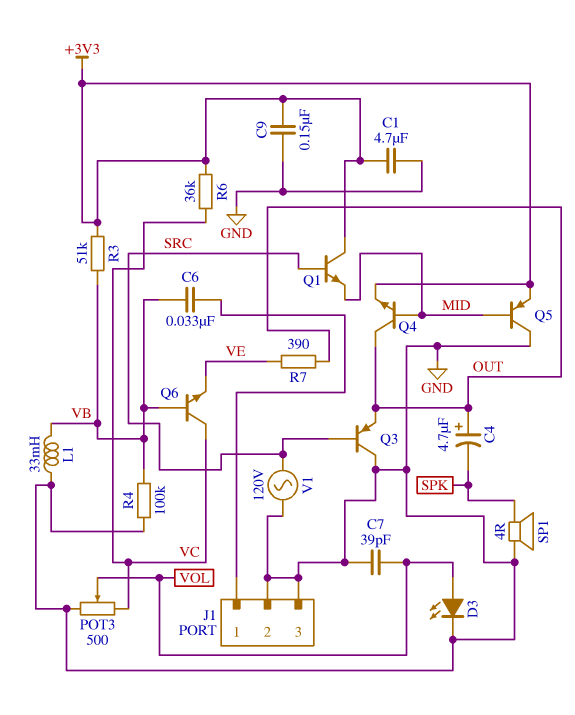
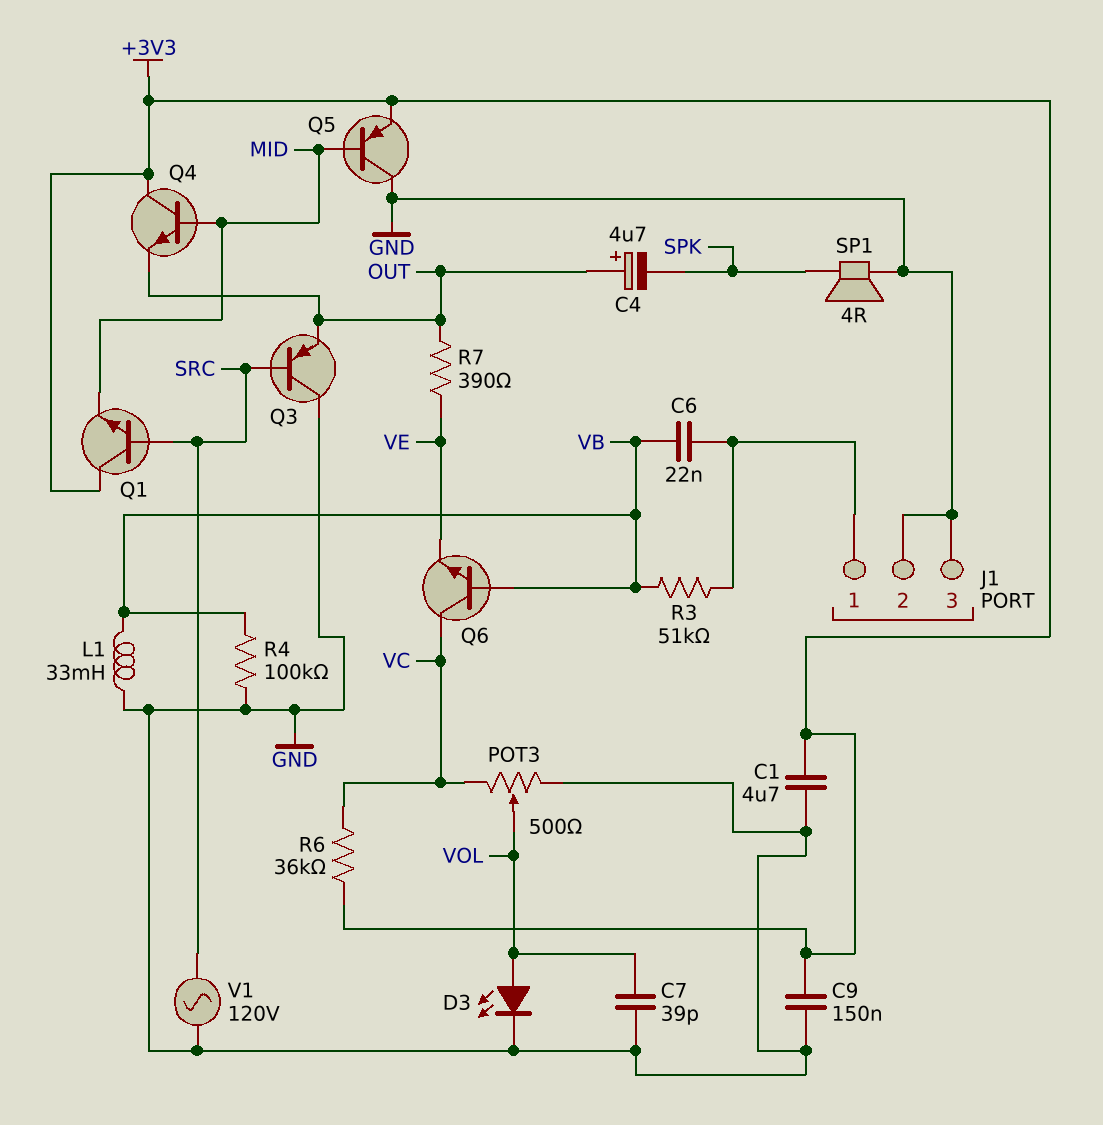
C6: 33nF (J1/1, VB) -> 22nF (J1/1, VB)
Q4: NPN (B MID, C OUT, E +3V3) -> NPN (B MID, C +3V3, E OUT)
R3: 51k (+3V3, VB) -> 51k (J1/1, VB)

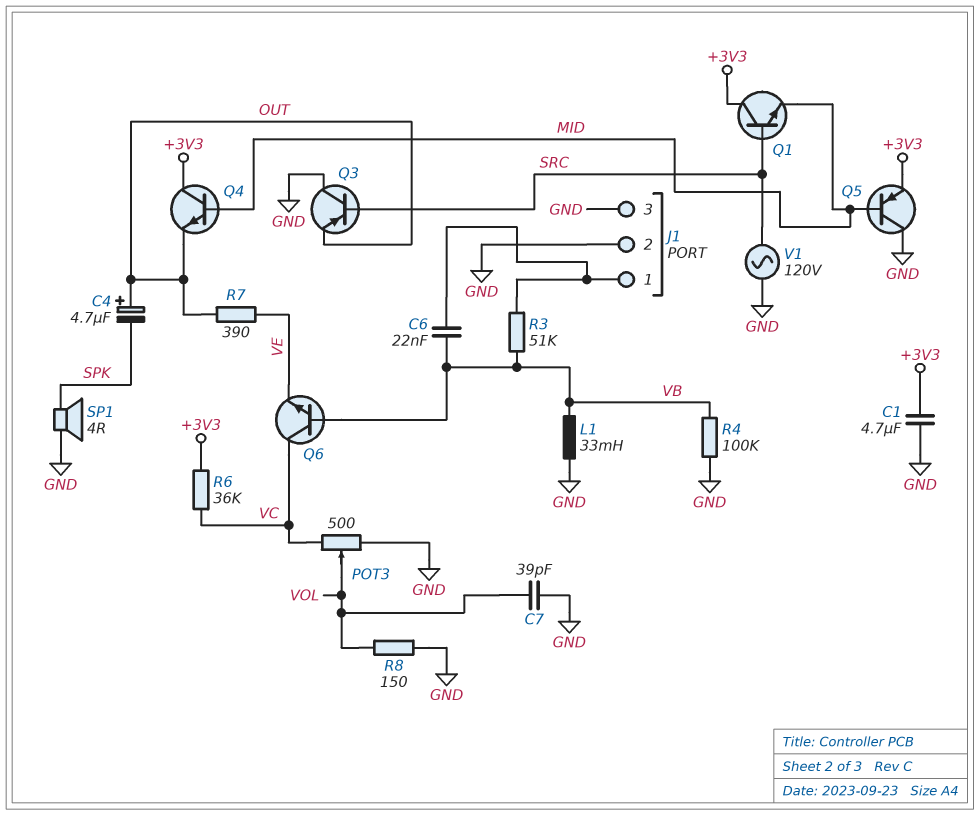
C9: 150nF (+3V3, GND) -> none
D3: LED (A VOL, K GND) -> none
R8: none -> 150 (GND, VOL)

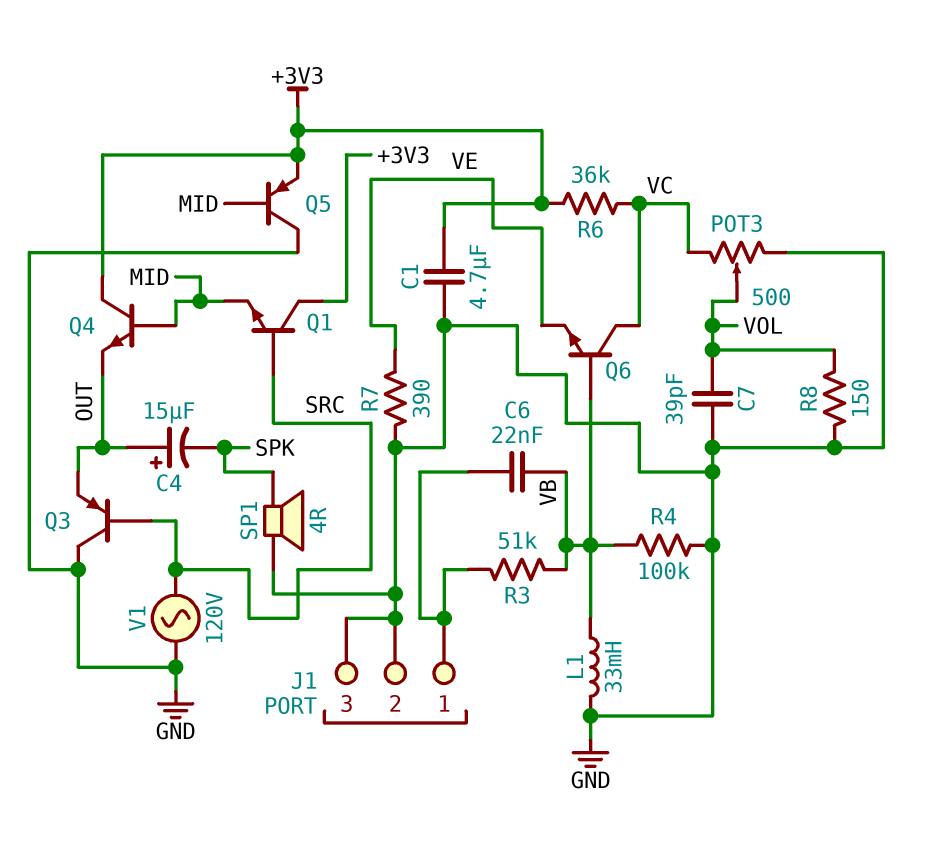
C4: 4.7uF (plus OUT, minus SPK) -> 15uF (plus OUT, minus SPK)
R7: 390 (OUT, VE) -> 390 (GND, VE)

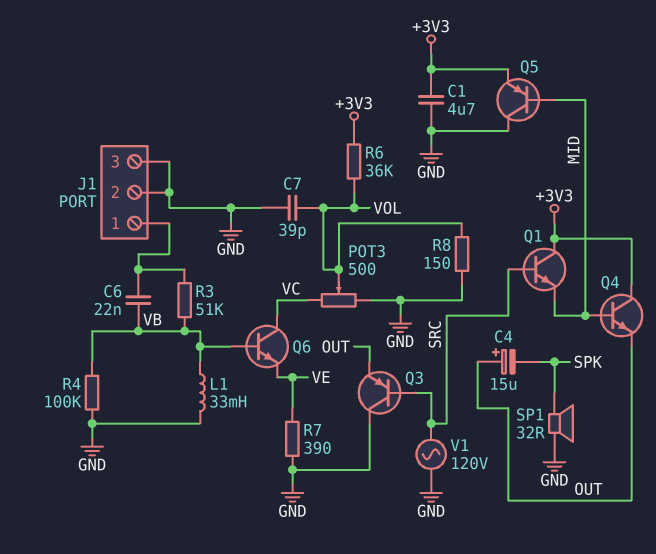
R6: 36k (+3V3, VC) -> 36k (+3V3, VOL)
SP1: speaker 4R (GND, SPK) -> speaker 32R (GND, SPK)

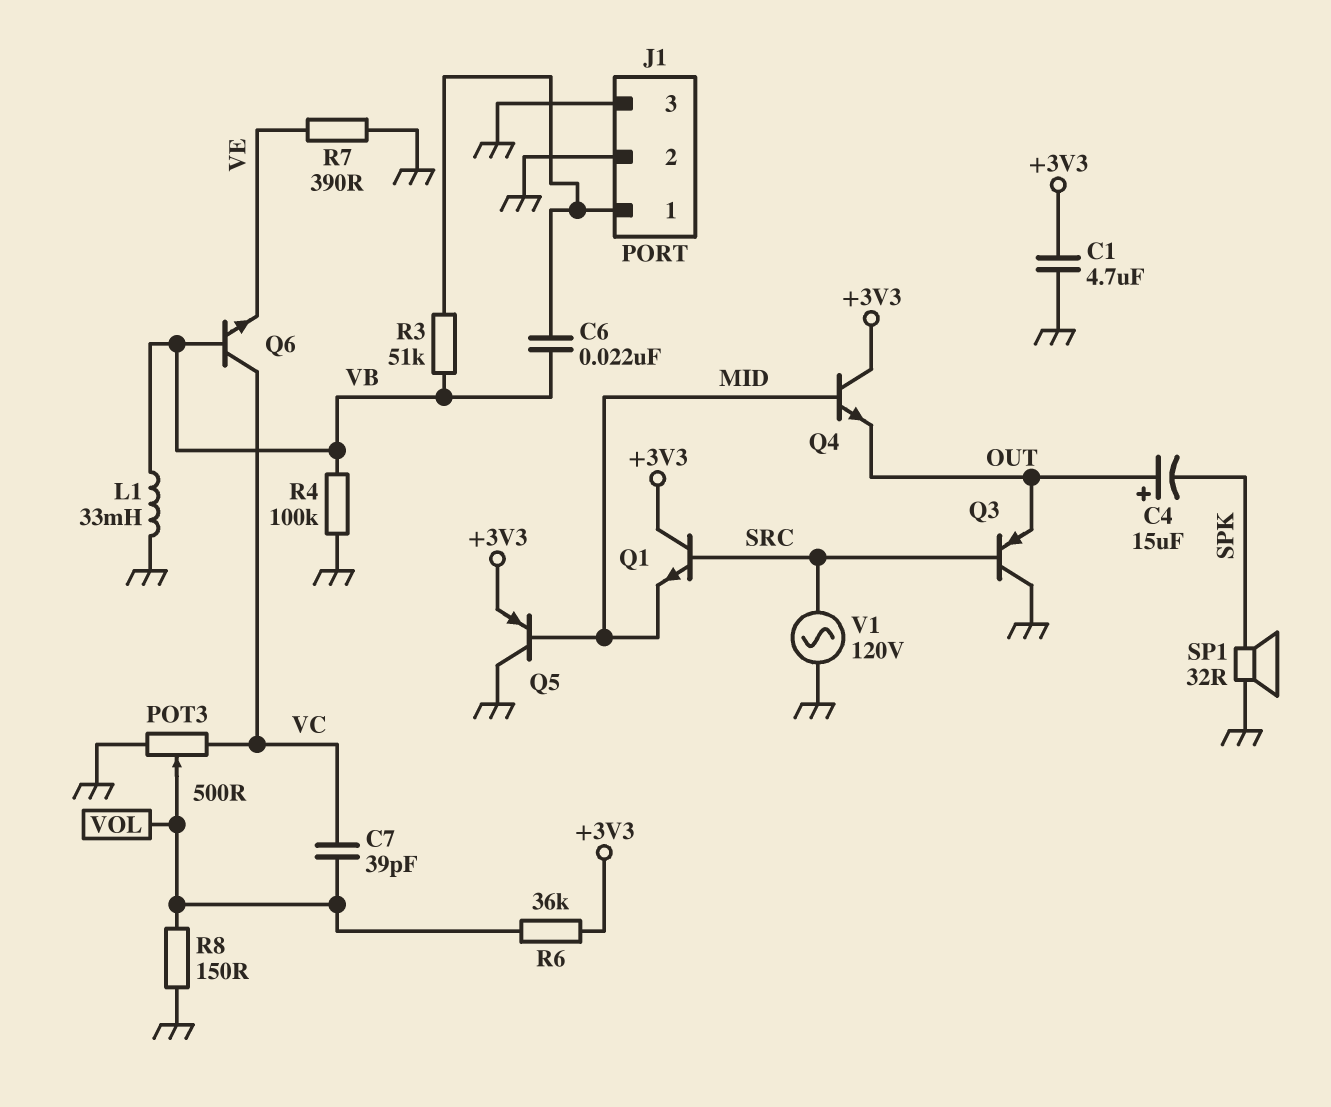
C7: 39pF (GND, VOL) -> 39pF (VC, VOL)

